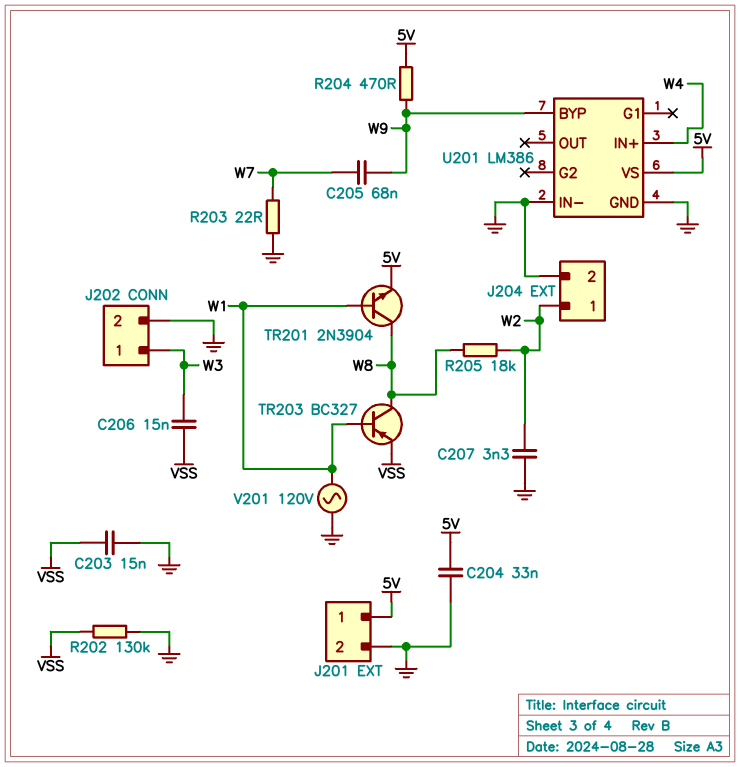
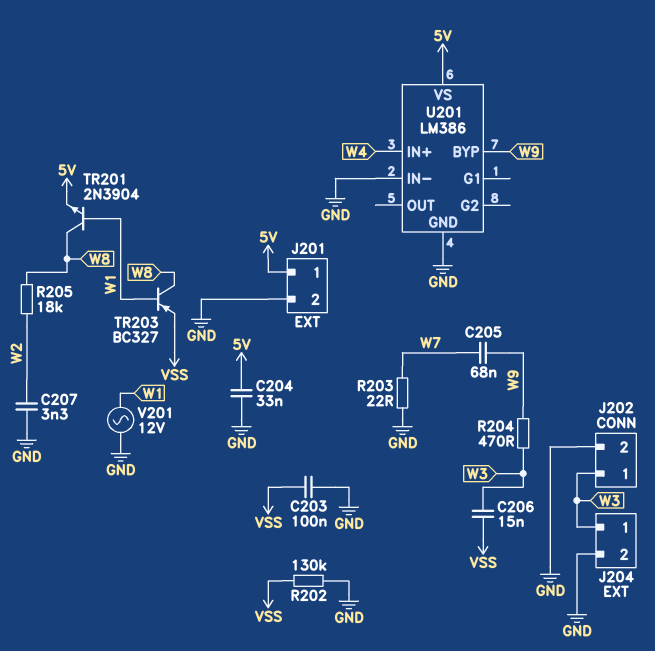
C203: 15nF (GND, VSS) -> 100nF (GND, VSS)
J204 pin 1: W2 -> W3
R204: 470 (5V, W9) -> 470 (W3, W9)
V201: AC 120V (GND, W1) -> AC 12V (GND, W1)

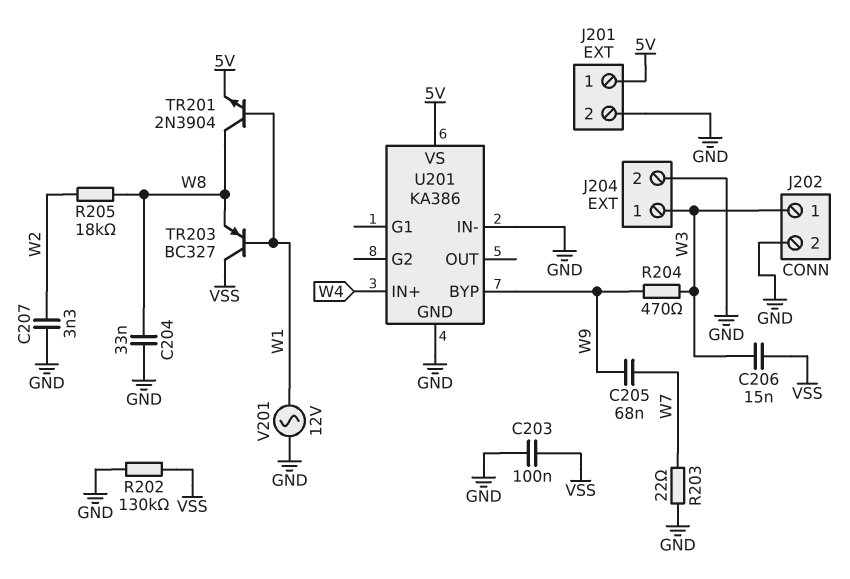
C204: 33nF (5V, GND) -> 33nF (GND, W8)
TR203: PNP BC327 (B W1, C W8, E VSS) -> PNP BC327 (B W1, C VSS, E W8)
U201: LM386 -> KA386

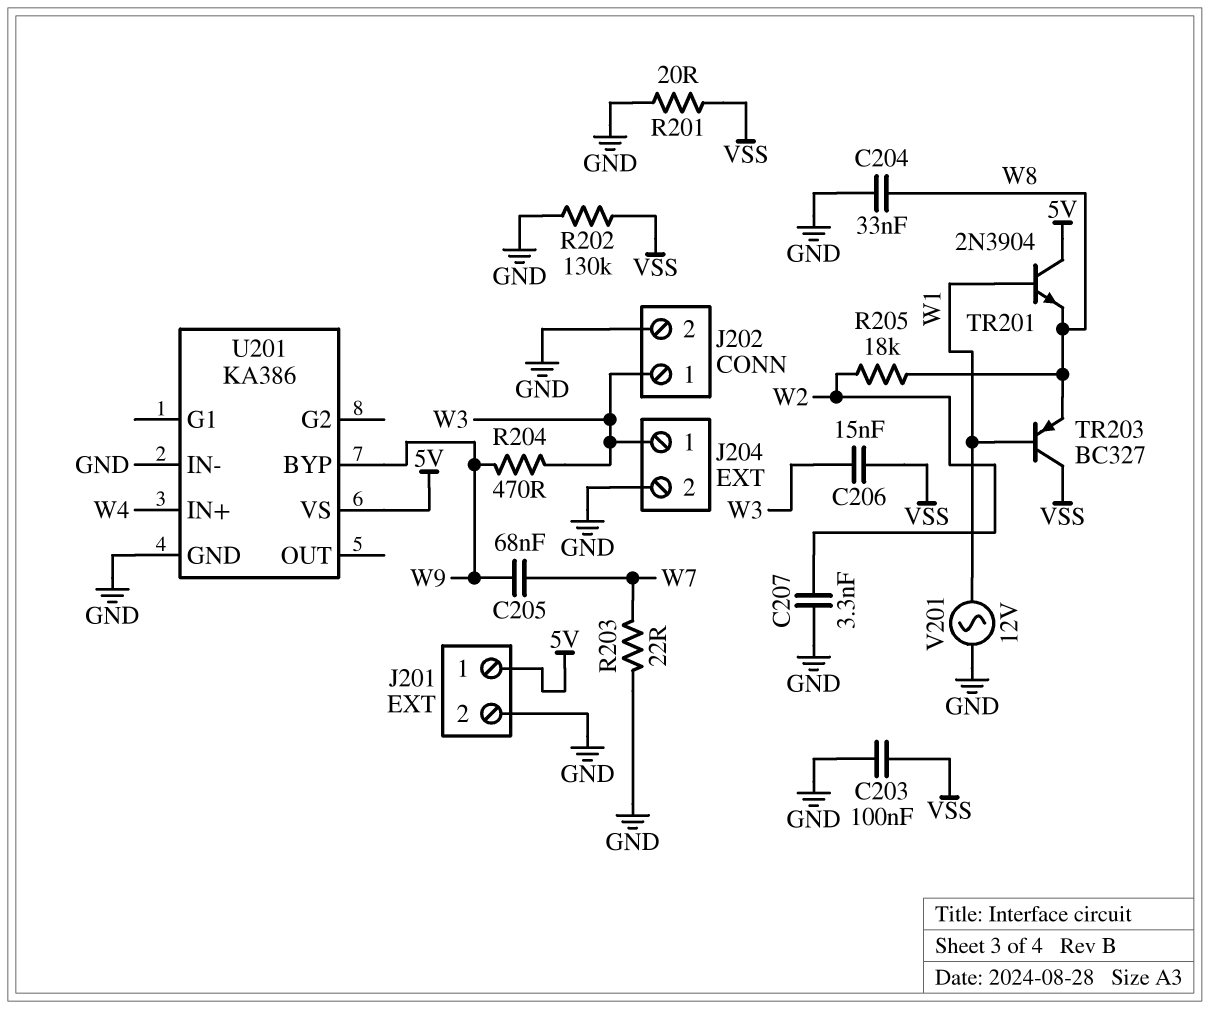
R201: none -> 20 (GND, VSS)
TR201: NPN 2N3904 (B W1, C W8, E 5V) -> NPN 2N3904 (B W1, C 5V, E W8)

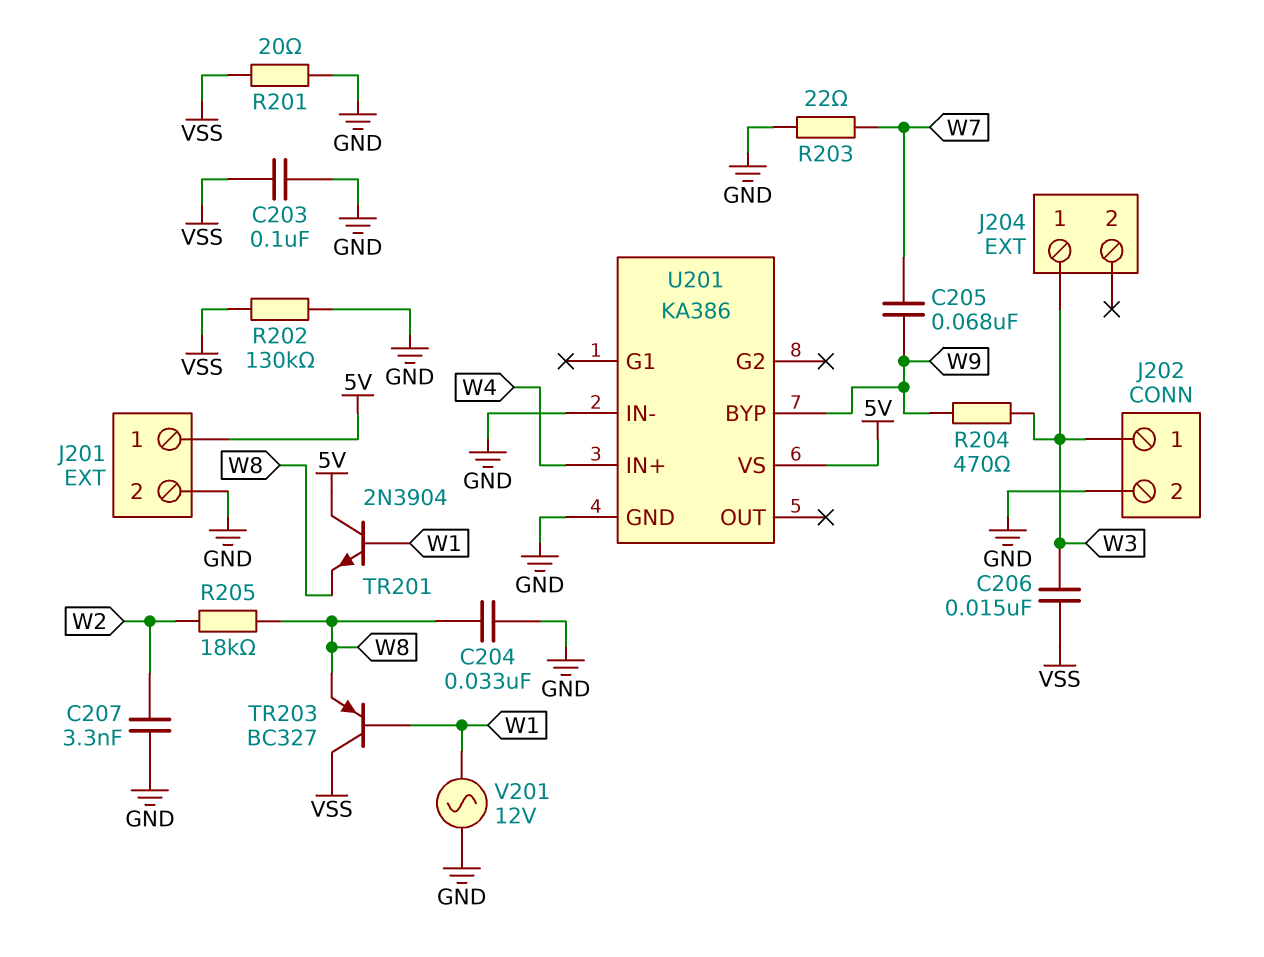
J204 pin 2: GND -> none

